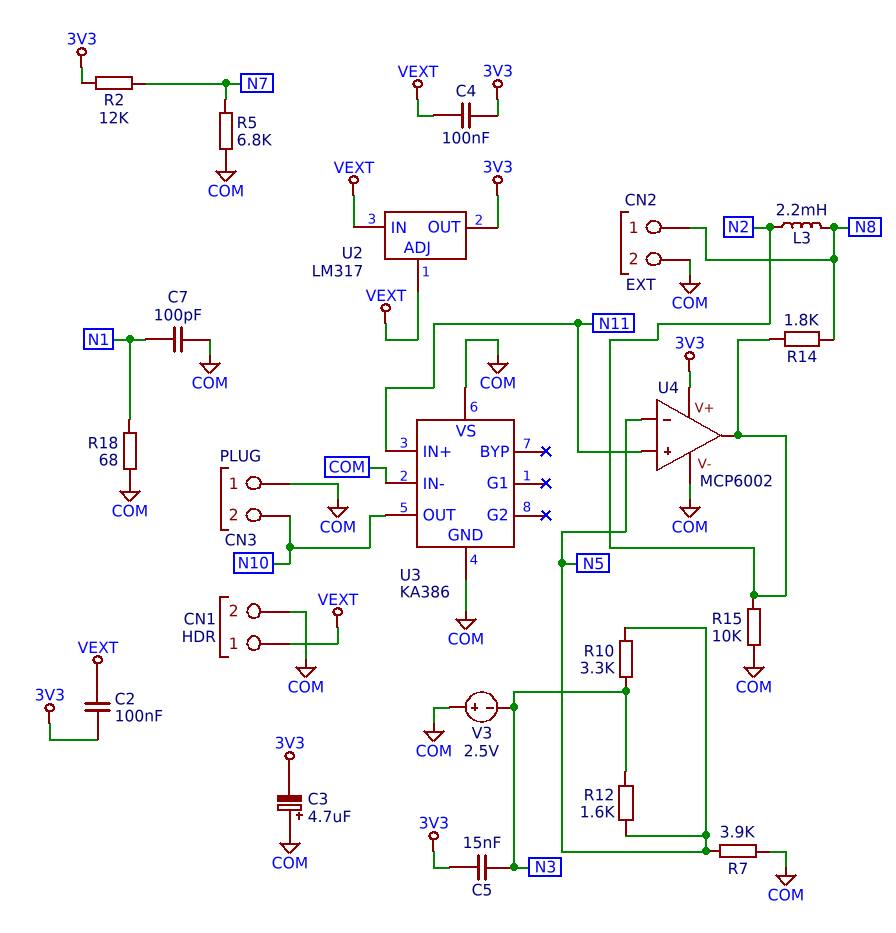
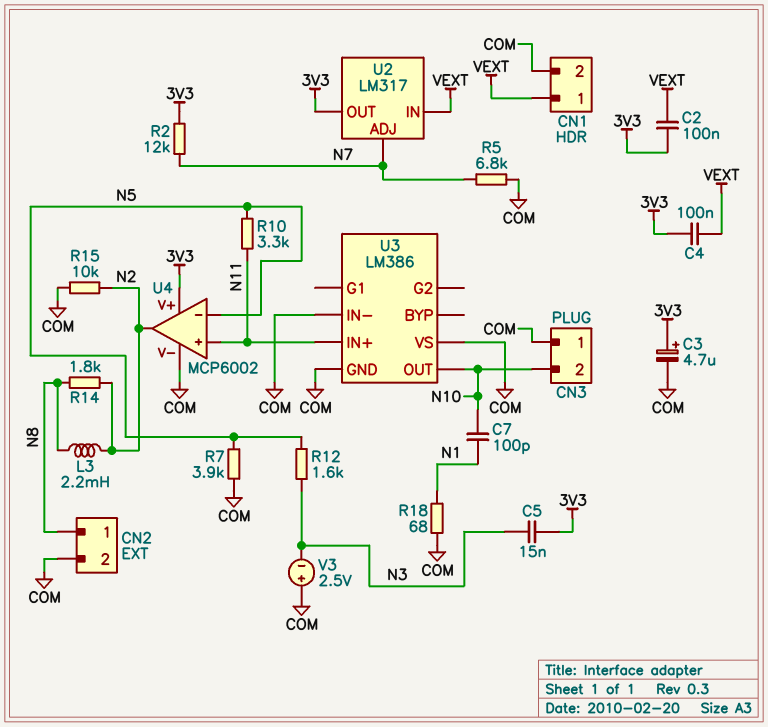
C3: 4.7uF (plus COM, minus 3V3) -> 4.7uF (plus 3V3, minus COM)
C7: 100pF (COM, N1) -> 100pF (N1, N10)
R10: 3.3k (N3, N5) -> 3.3k (N5, N11)
U2 pin ADJ: VEXT -> N7
U3: KA386 -> LM386

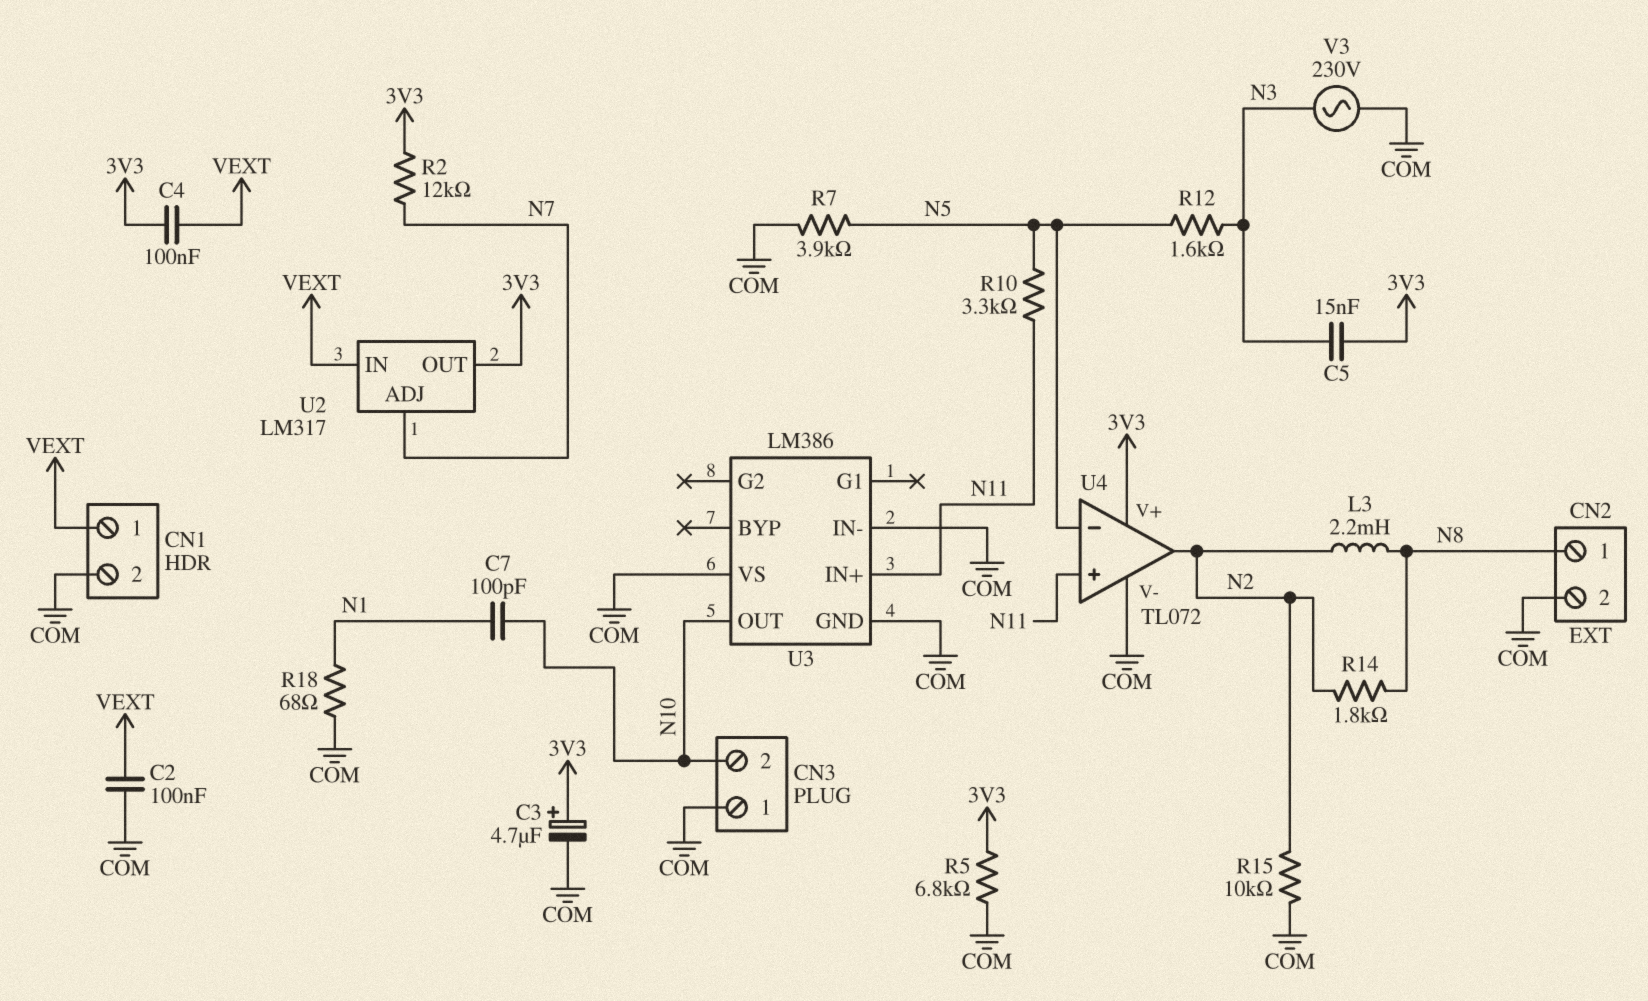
C2: 100nF (3V3, VEXT) -> 100nF (COM, VEXT)
R5: 6.8k (COM, N7) -> 6.8k (3V3, COM)
U4: MCP6002 -> TL072
V3: 2.5V (plus COM, minus N3) -> AC 230V (COM, N3)

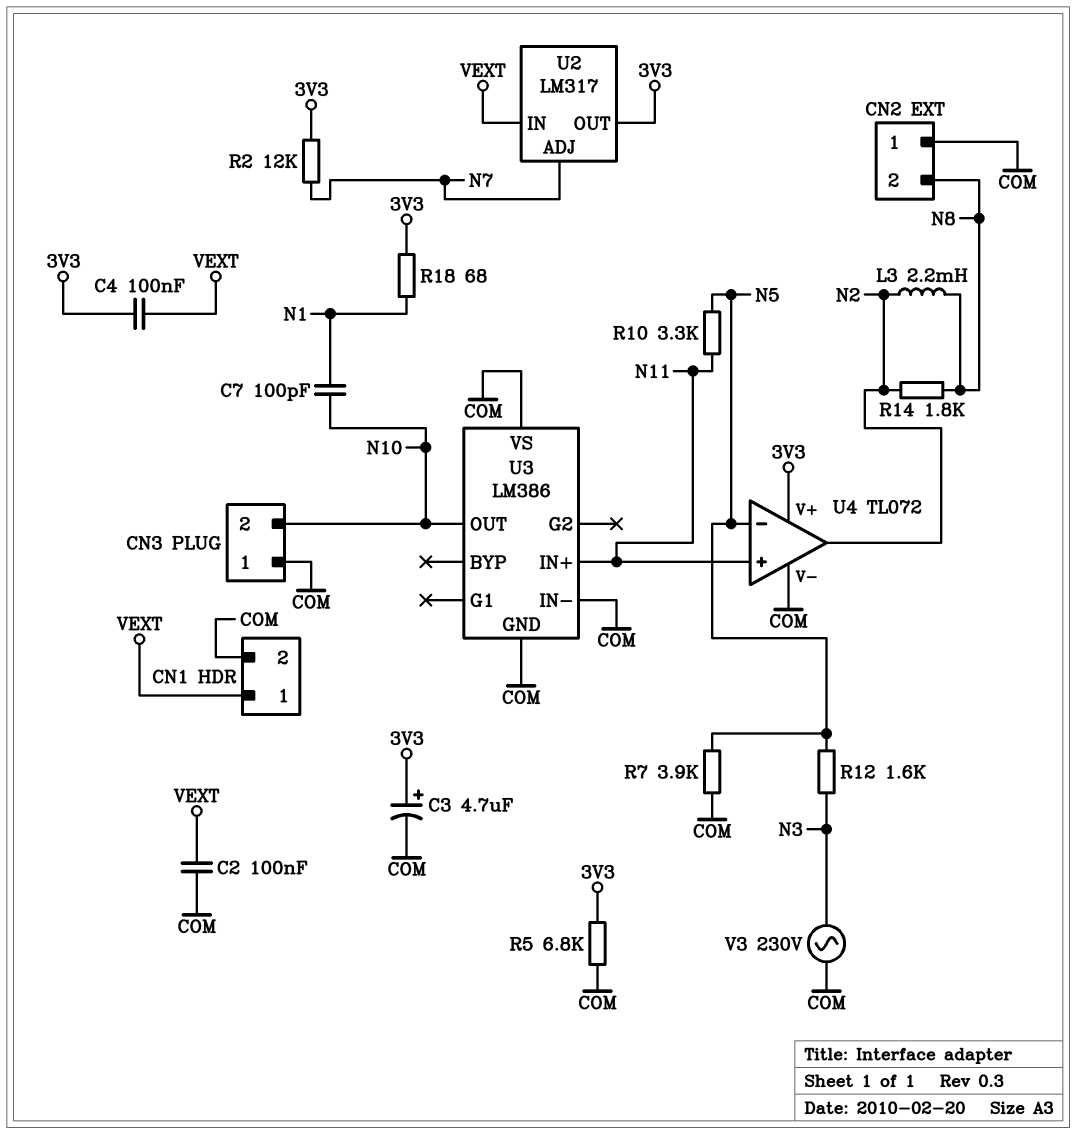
C5: 15nF (3V3, N3) -> none
CN2 pin 1: N8 -> COM
CN2 pin 2: COM -> N8
R15: 10k (COM, N2) -> none
R18: 68 (COM, N1) -> 68 (3V3, N1)

